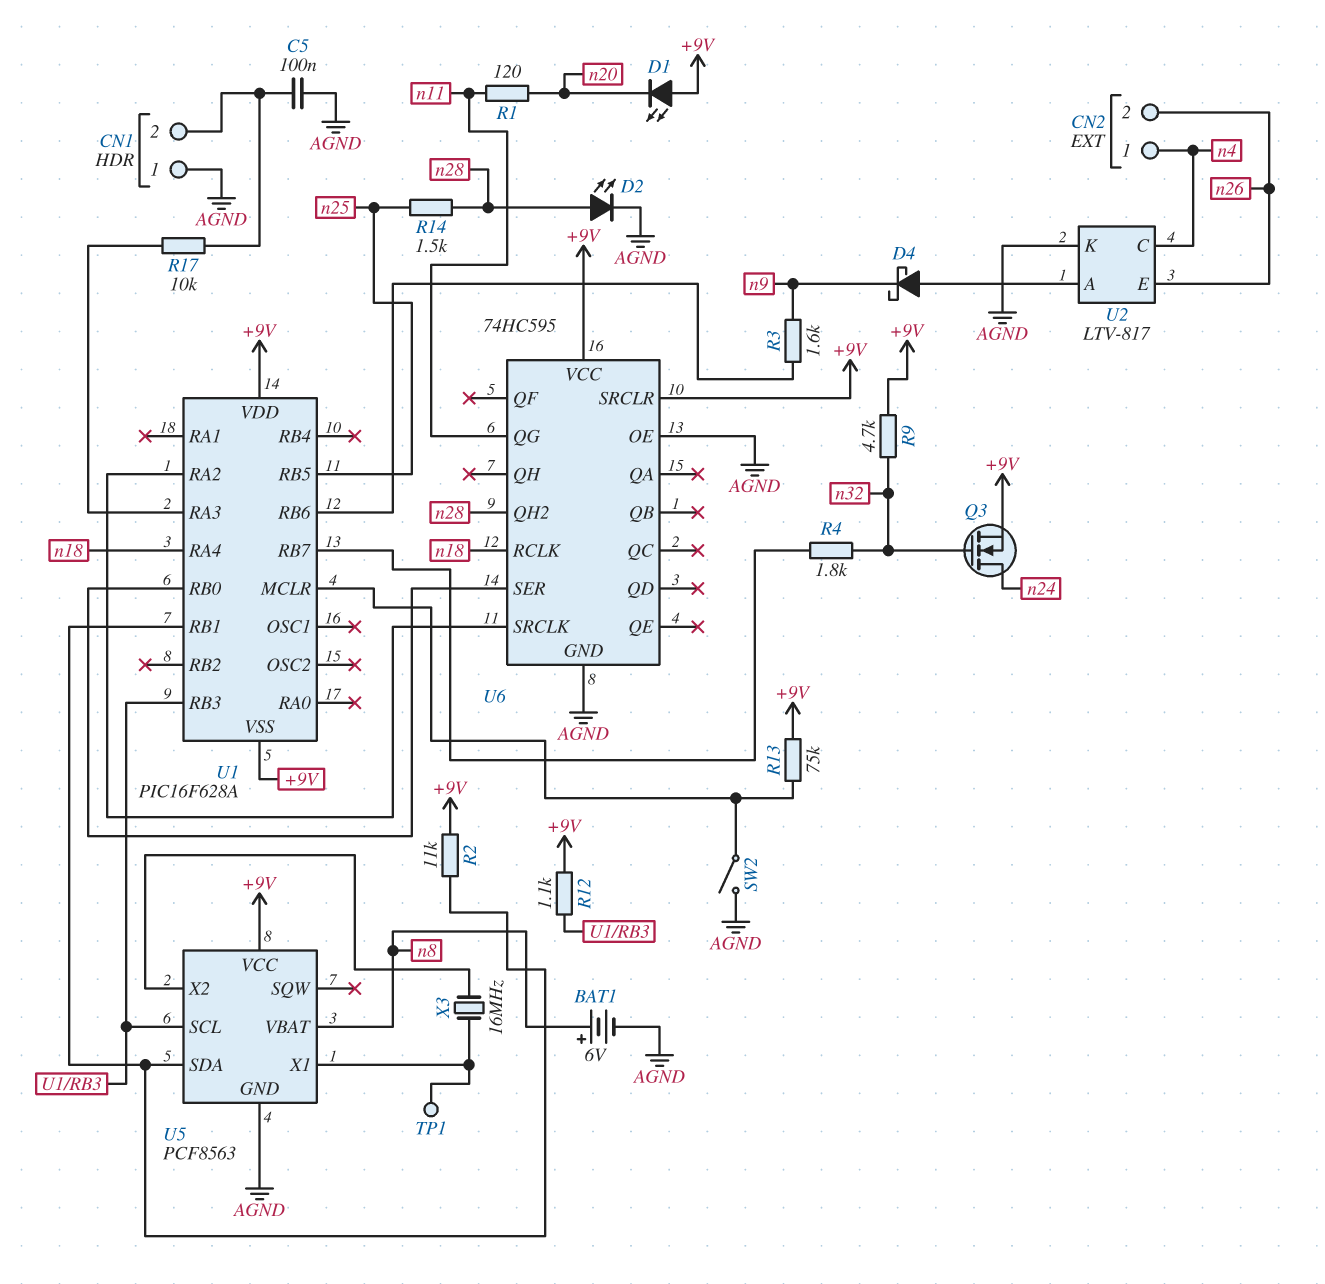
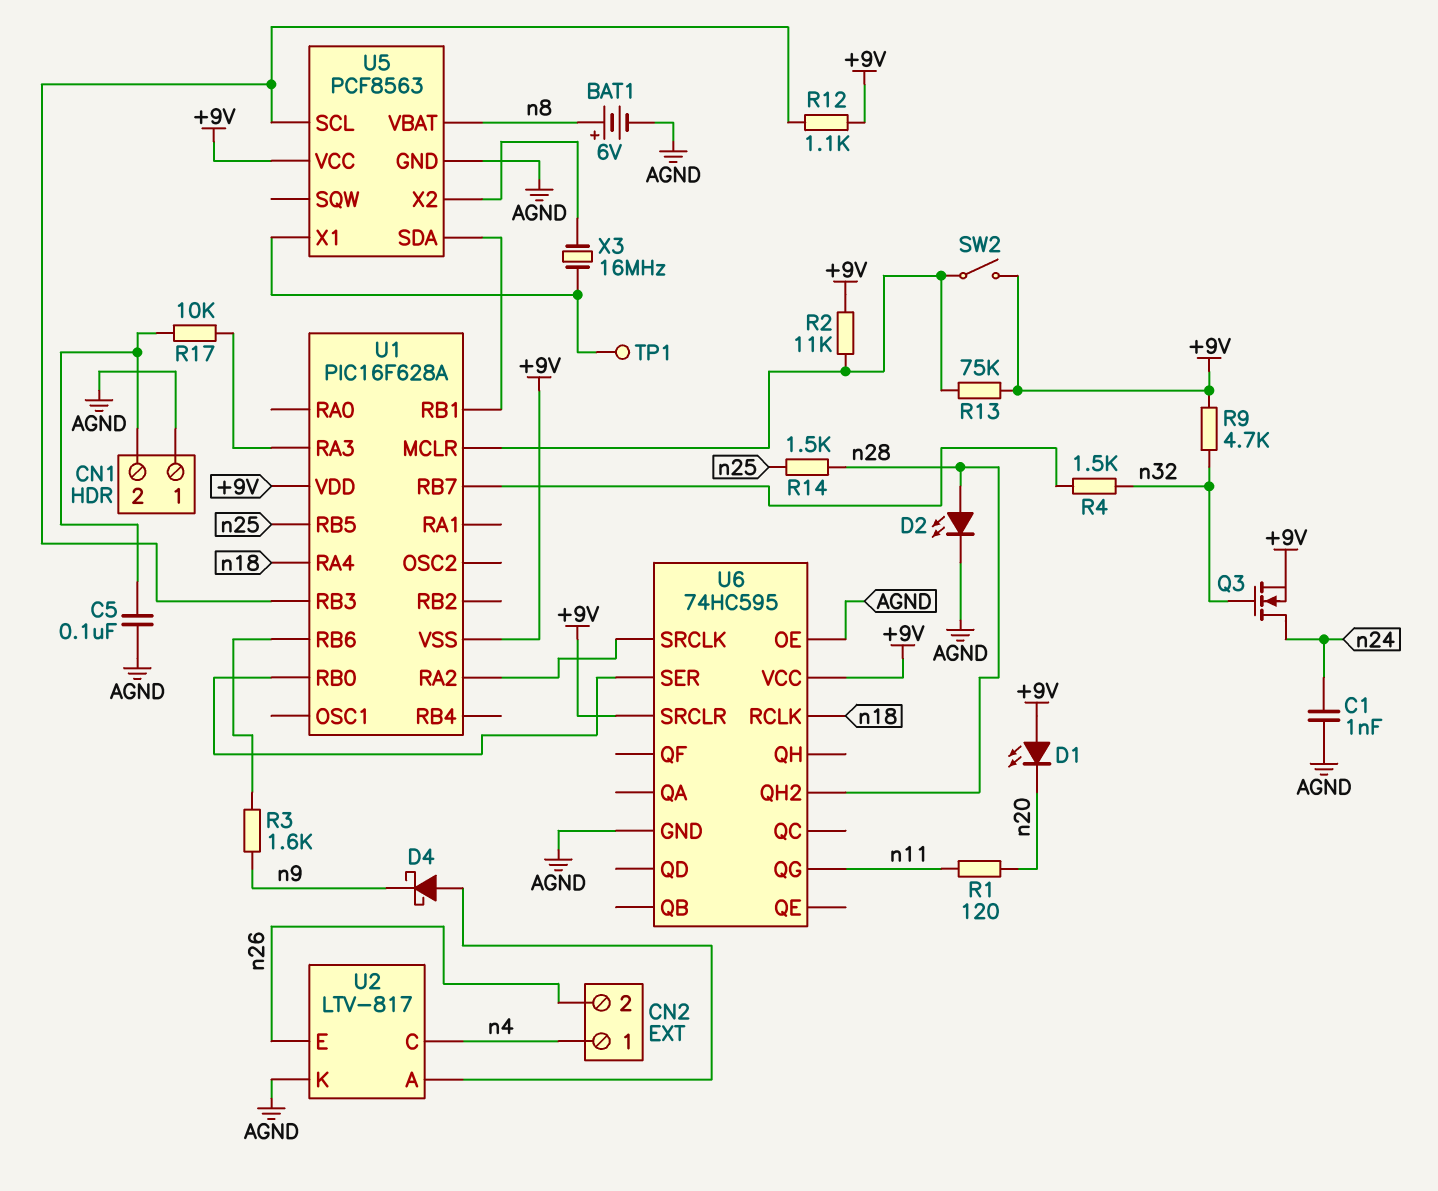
C1: none -> 1nF (AGND, n24)
R2: 11k (+9V, U1/RB1) -> 11k (+9V, U1/MCLR)
R4: 1.8k (U1/RB7, n32) -> 1.5k (U1/RB7, n32)
SW2: switch (AGND, U1/MCLR) -> switch (+9V, U1/MCLR)

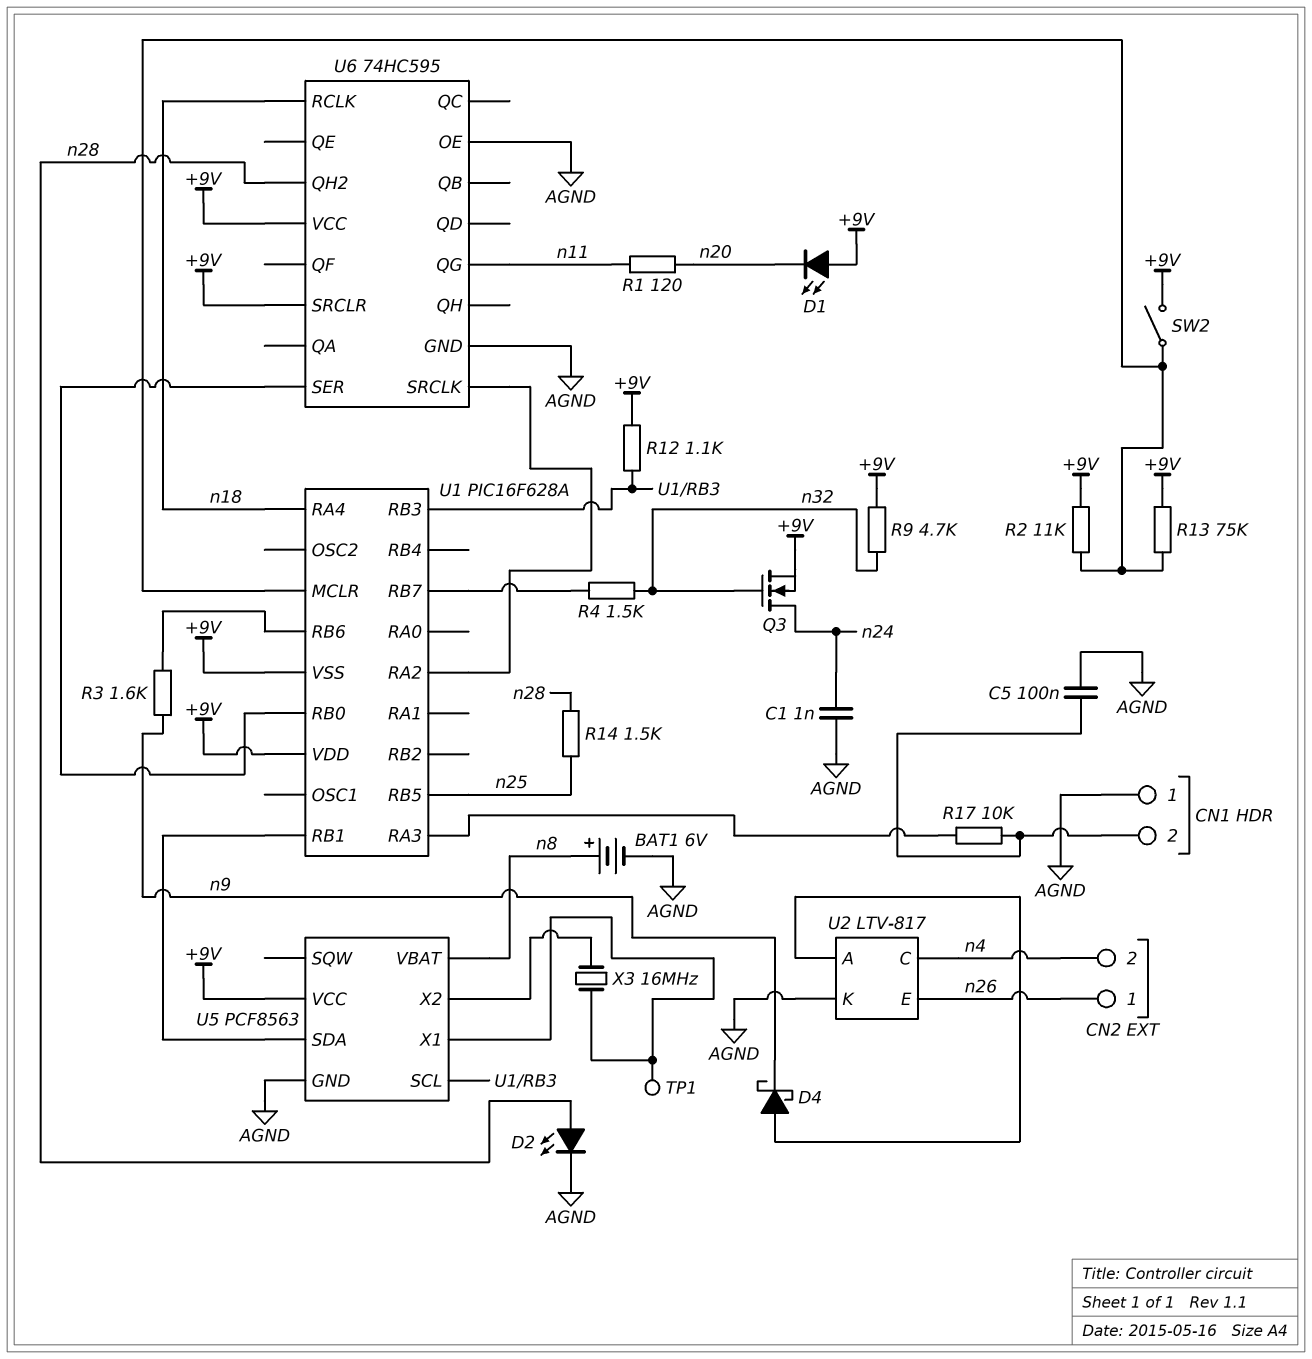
CN2 pin 1: n4 -> n26
CN2 pin 2: n26 -> n4

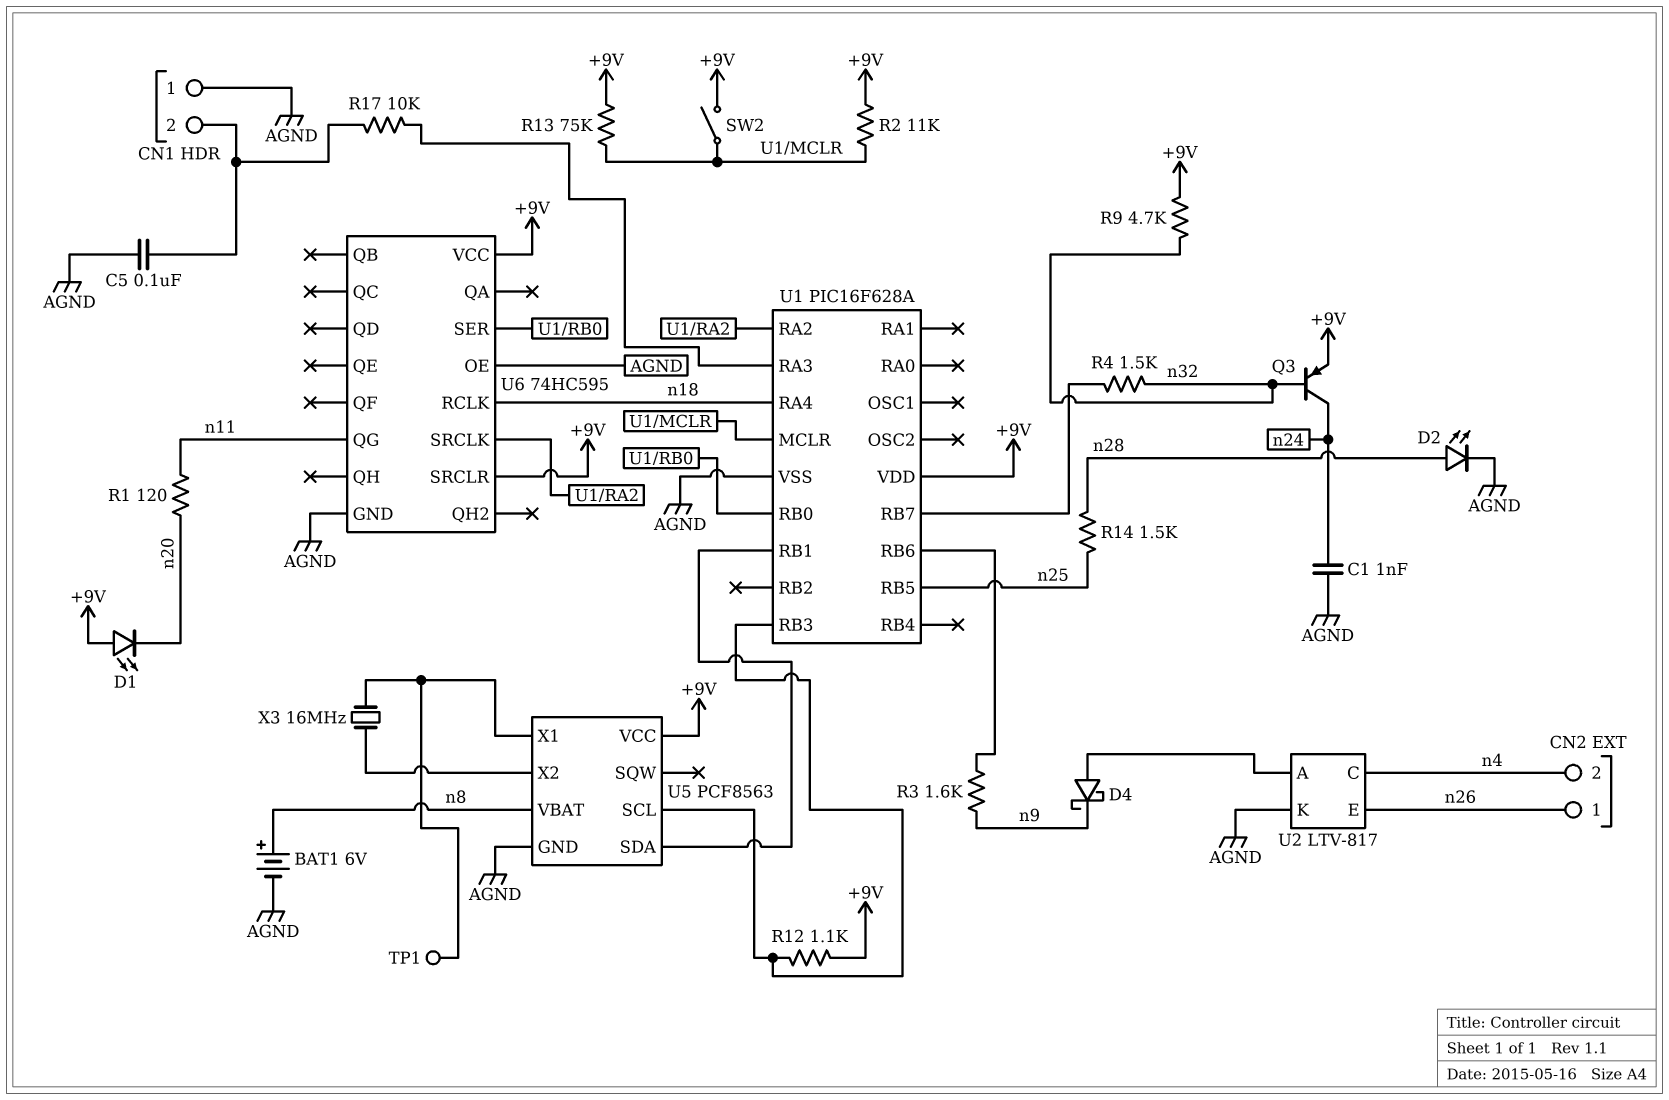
Q3: NMOS (G n32, D n24, S +9V) -> PNP (B n32, C n24, E +9V)
U1 pin VSS: +9V -> AGND
U6 pin QH2: n28 -> none

